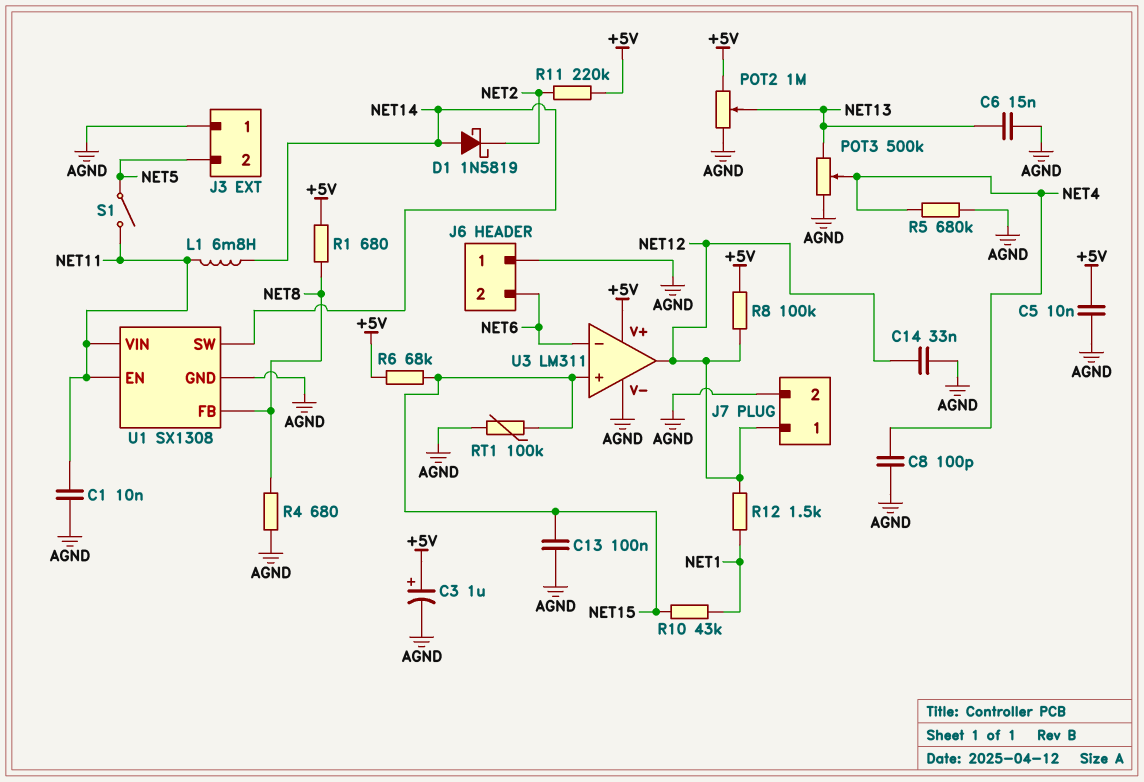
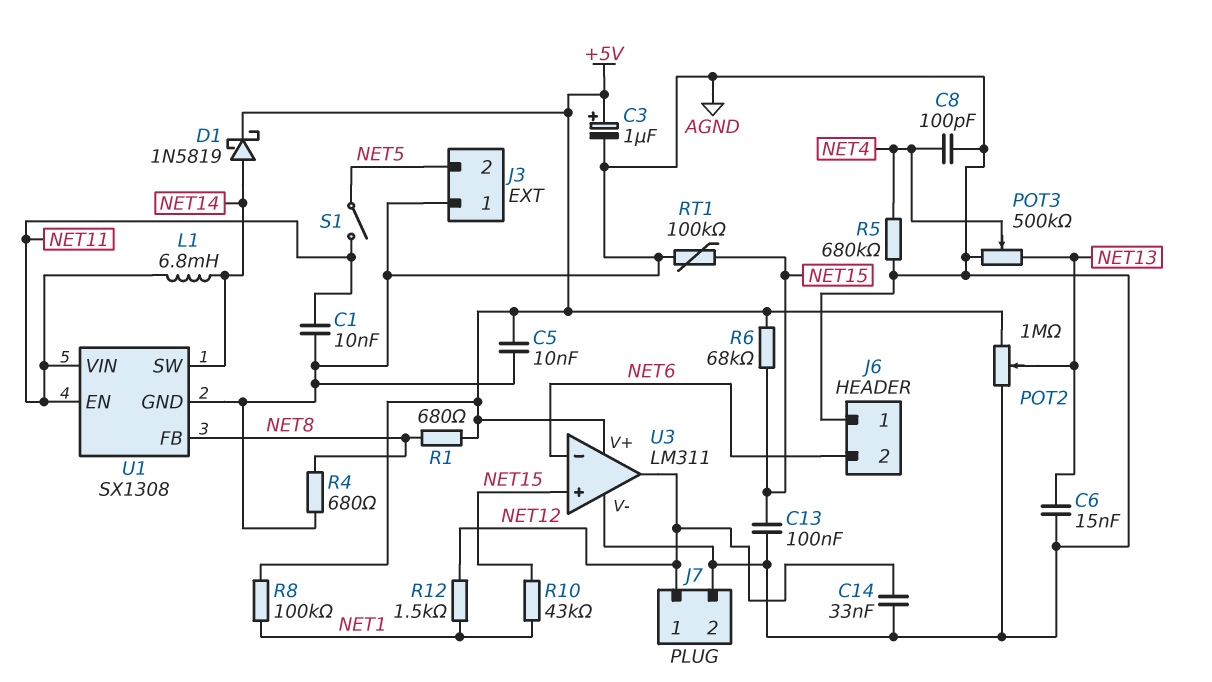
D1: schottky 1N5819 (A NET14, K NET2) -> schottky 1N5819 (A NET14, K +5V)
R8: 100k (+5V, NET12) -> 100k (+5V, NET1)
R11: 220k (+5V, NET2) -> none

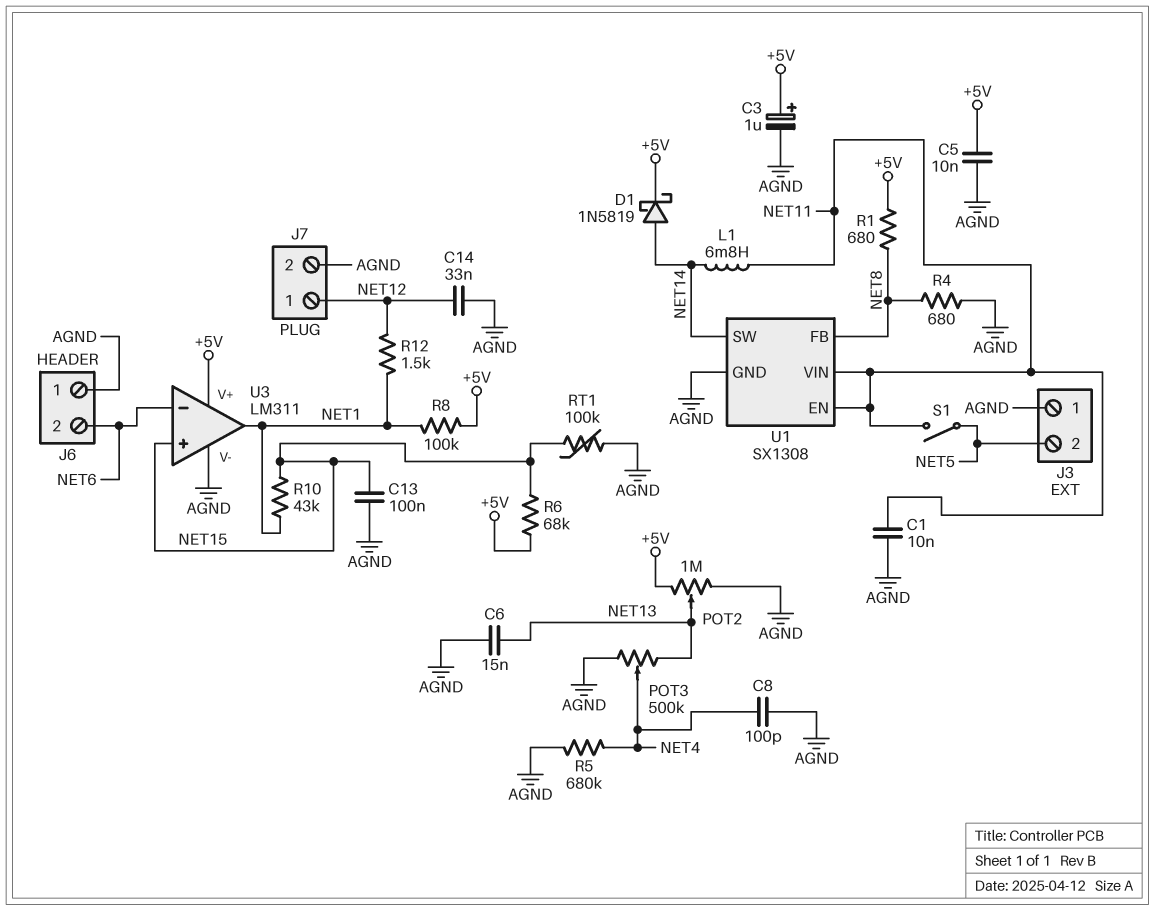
U3 pin out: NET12 -> NET1

